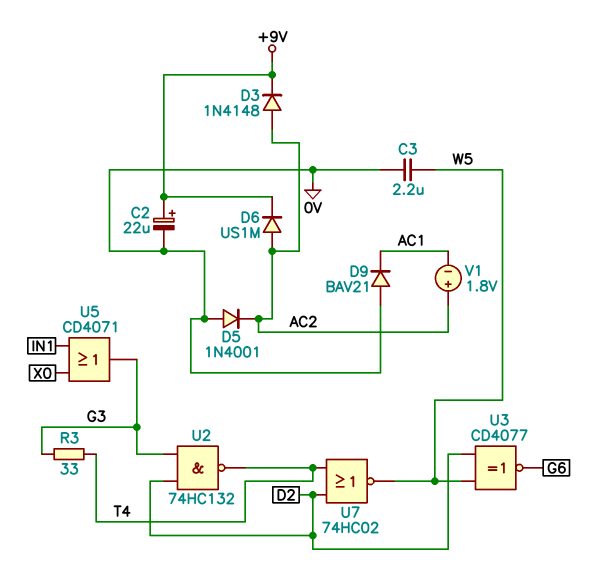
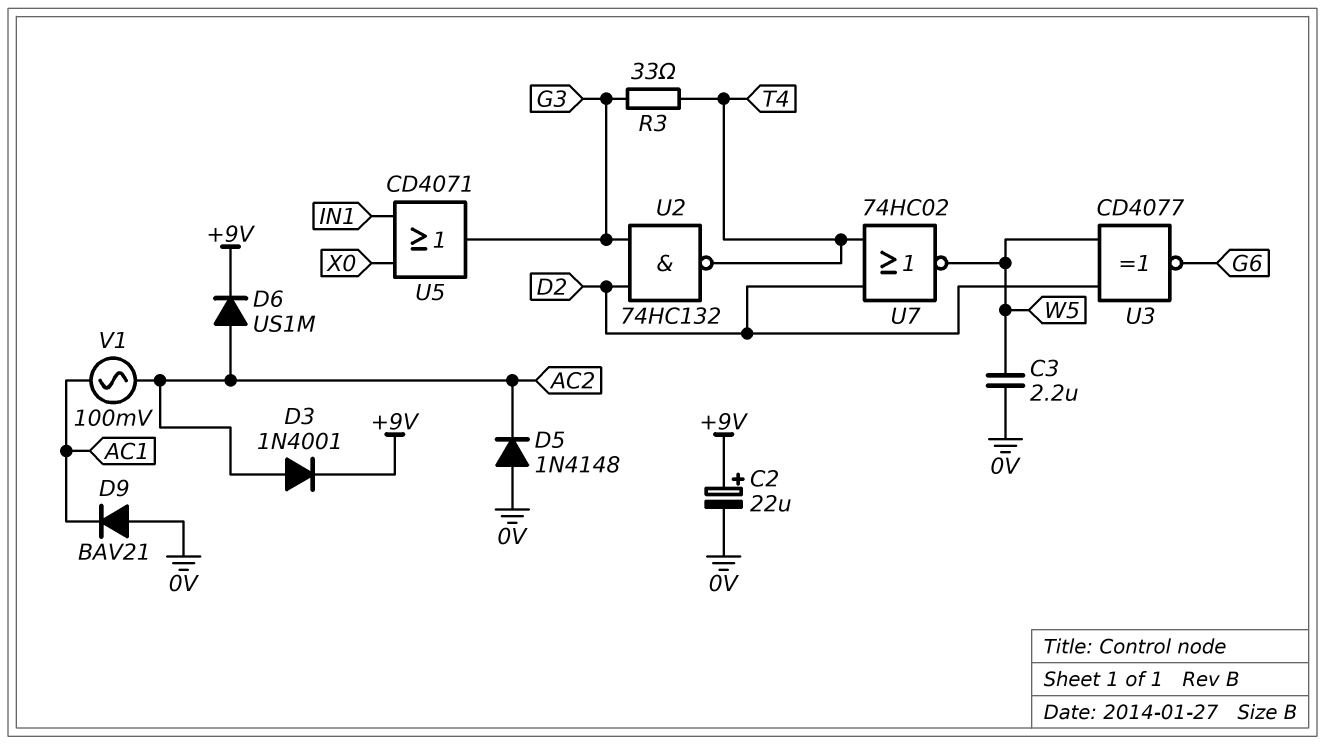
D3: diode 1N4148 (A AC2, K +9V) -> diode 1N4001 (A AC2, K +9V)
D5: diode 1N4001 (A 0V, K AC2) -> diode 1N4148 (A 0V, K AC2)
V1: 1.8V (plus AC2, minus AC1) -> AC 100mV (AC1, AC2)

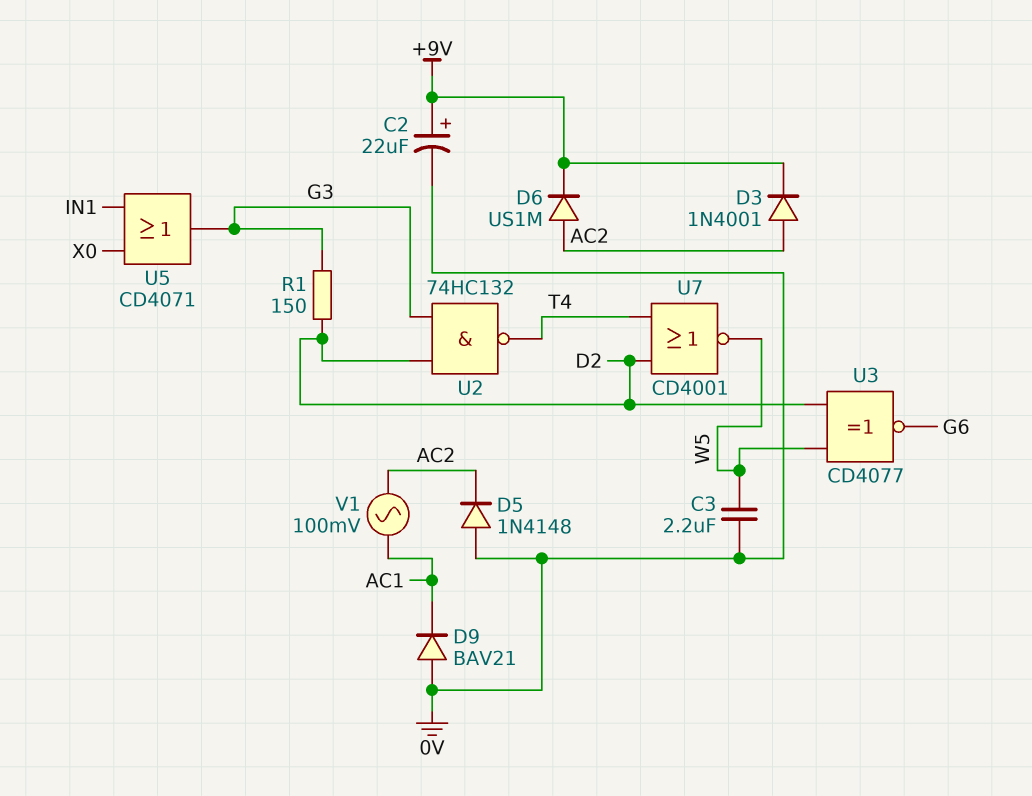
R1: none -> 150 (D2, G3)
R3: 33 (G3, T4) -> none
U7: NOR 74HC02 (in D2, in T4, out W5) -> NOR CD4001 (in D2, in T4, out W5)

